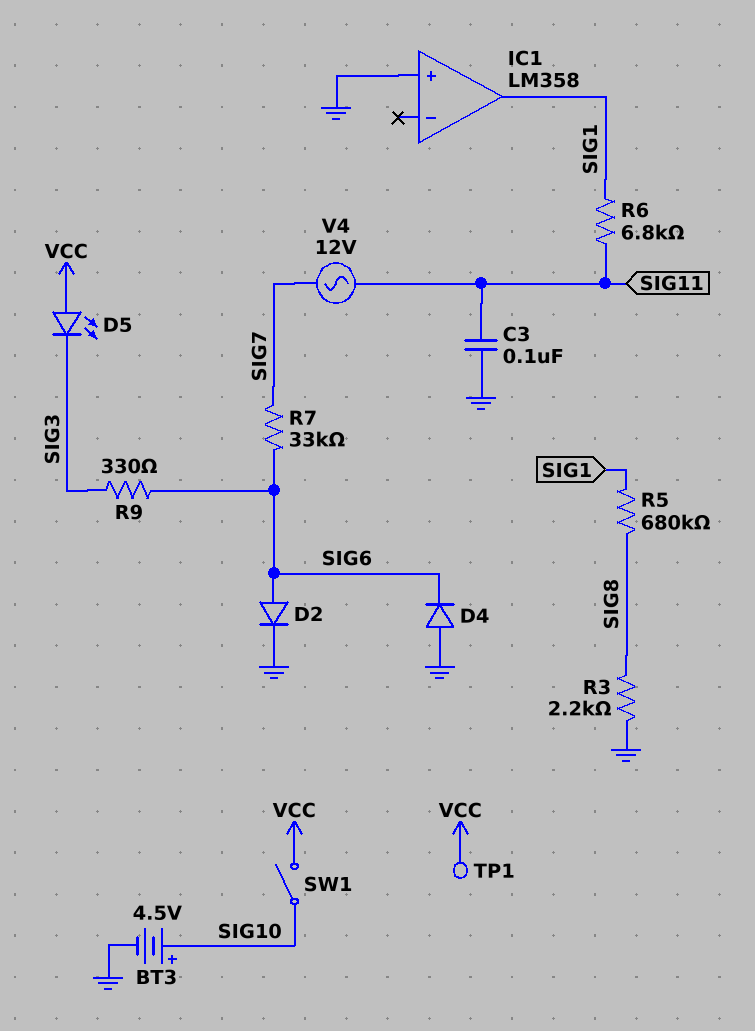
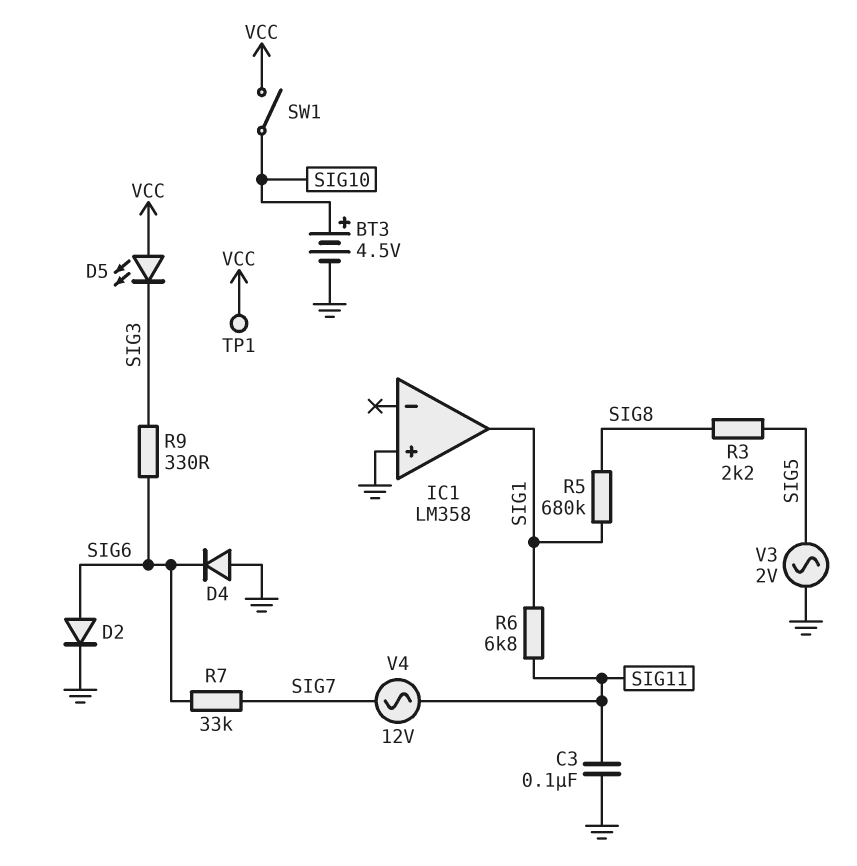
R3: 2.2k (GND, SIG8) -> 2.2k (SIG5, SIG8)
V3: none -> AC 2V (GND, SIG5)

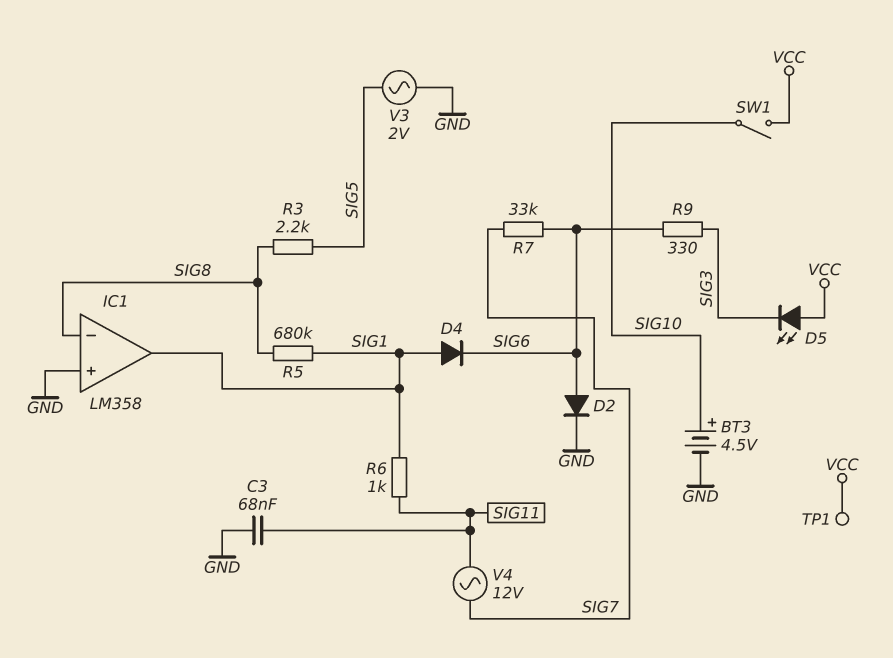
C3: 100nF (GND, SIG11) -> 68nF (GND, SIG11)
D4: diode (A GND, K SIG6) -> diode (A SIG1, K SIG6)
IC1 pin in-: none -> SIG8
R6: 6.8k (SIG1, SIG11) -> 1k (SIG1, SIG11)

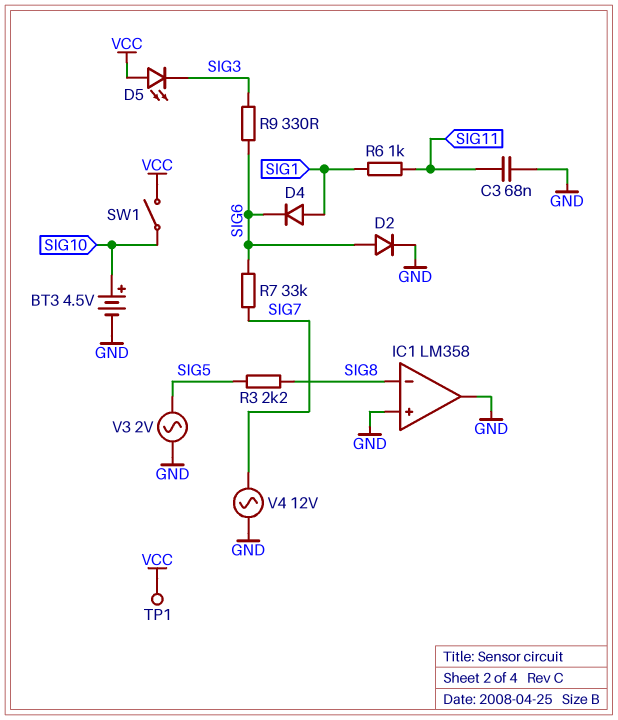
IC1 pin out: SIG1 -> GND
R5: 680k (SIG1, SIG8) -> none
V4: AC 12V (SIG7, SIG11) -> AC 12V (GND, SIG7)

